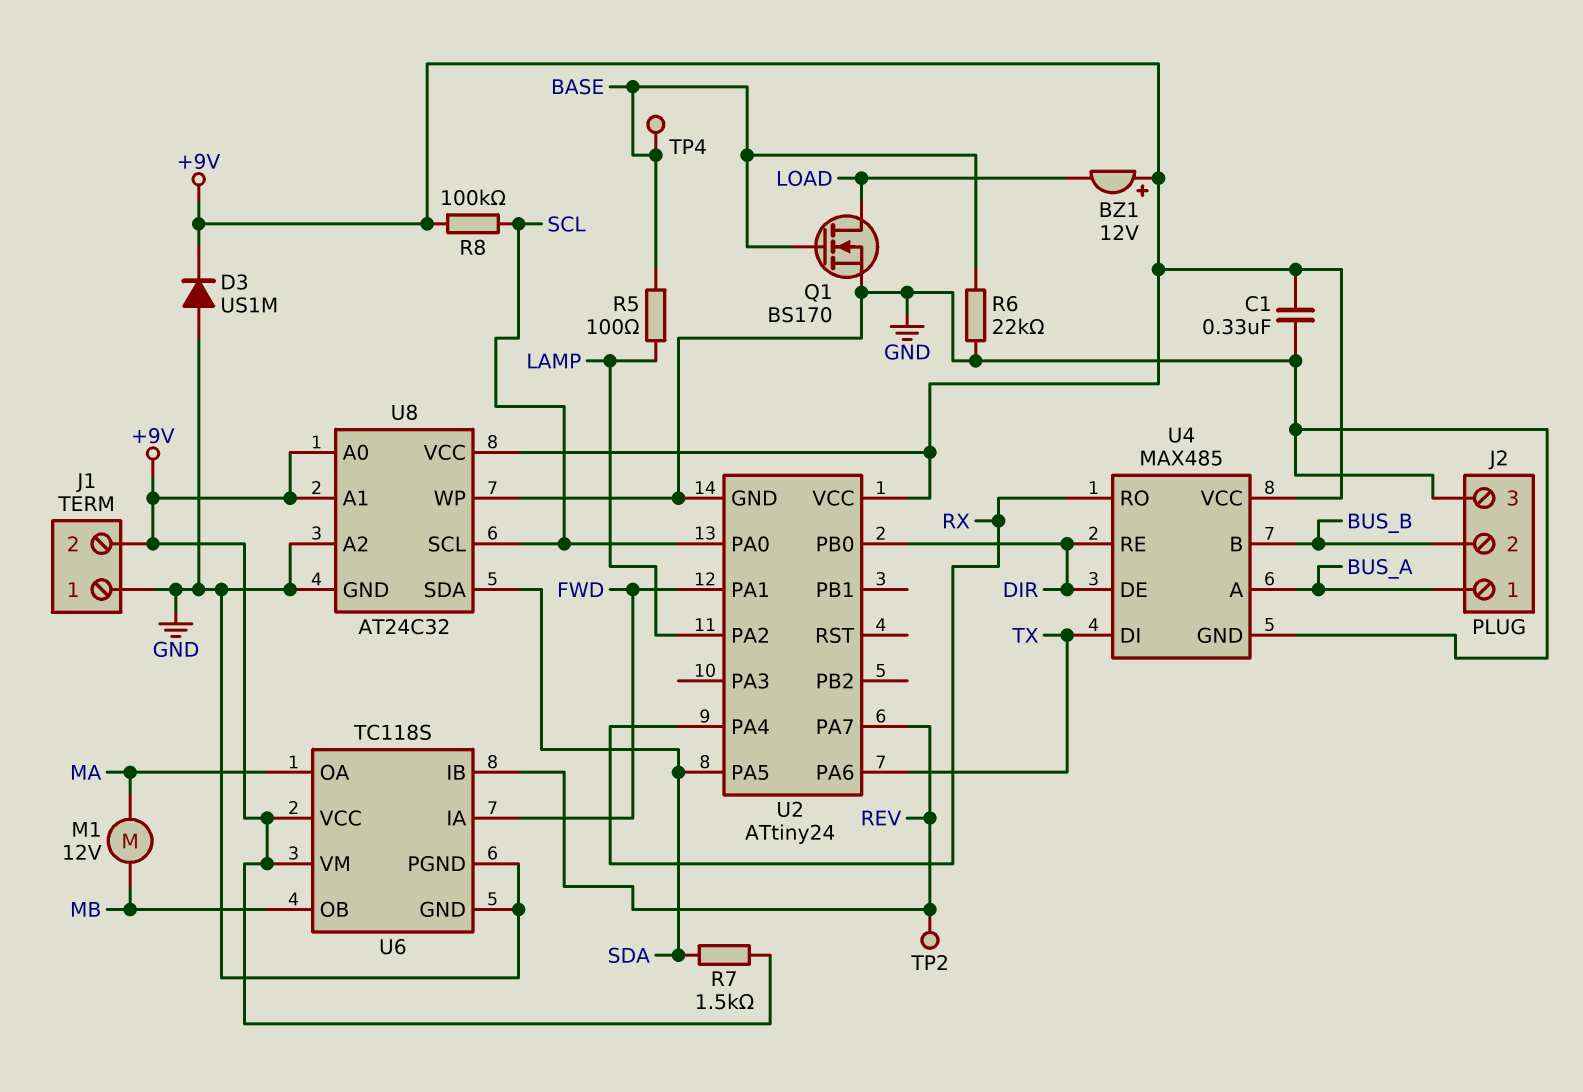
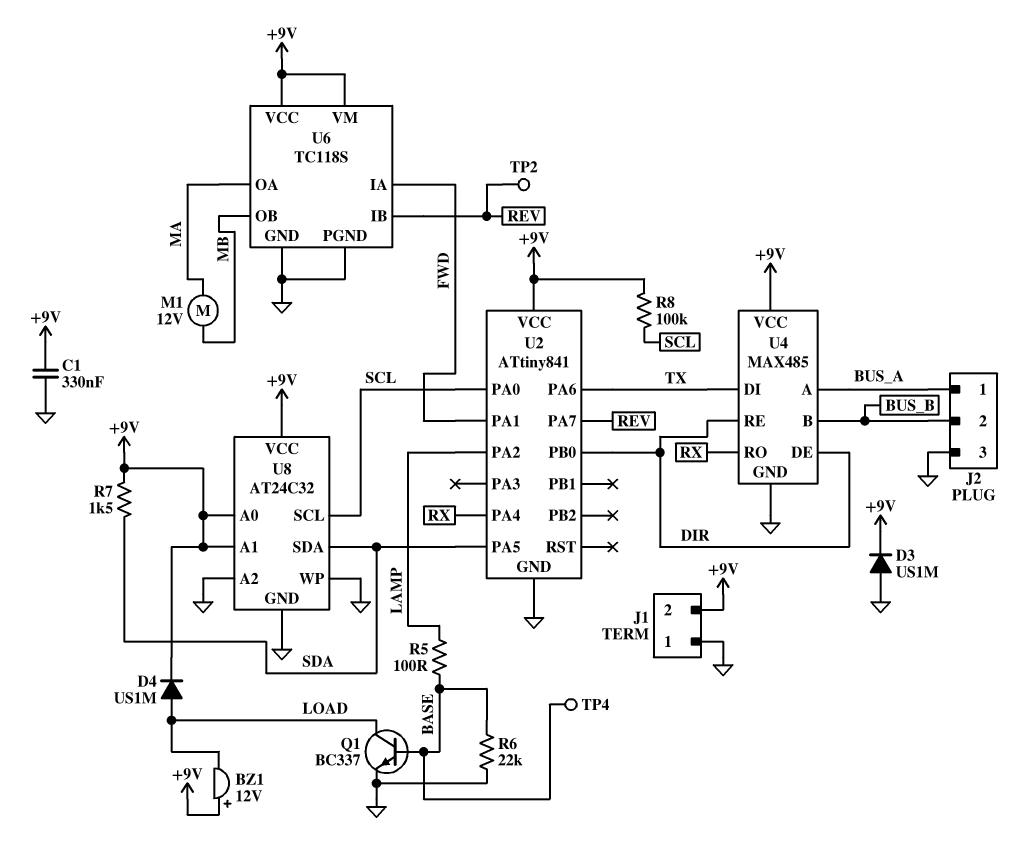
D4: none -> diode US1M (A LOAD, K +9V)
Q1: NMOS BS170 (G BASE, D LOAD, S GND) -> NPN BC337 (B BASE, C LOAD, E GND)
U2: ATtiny24 -> ATtiny841

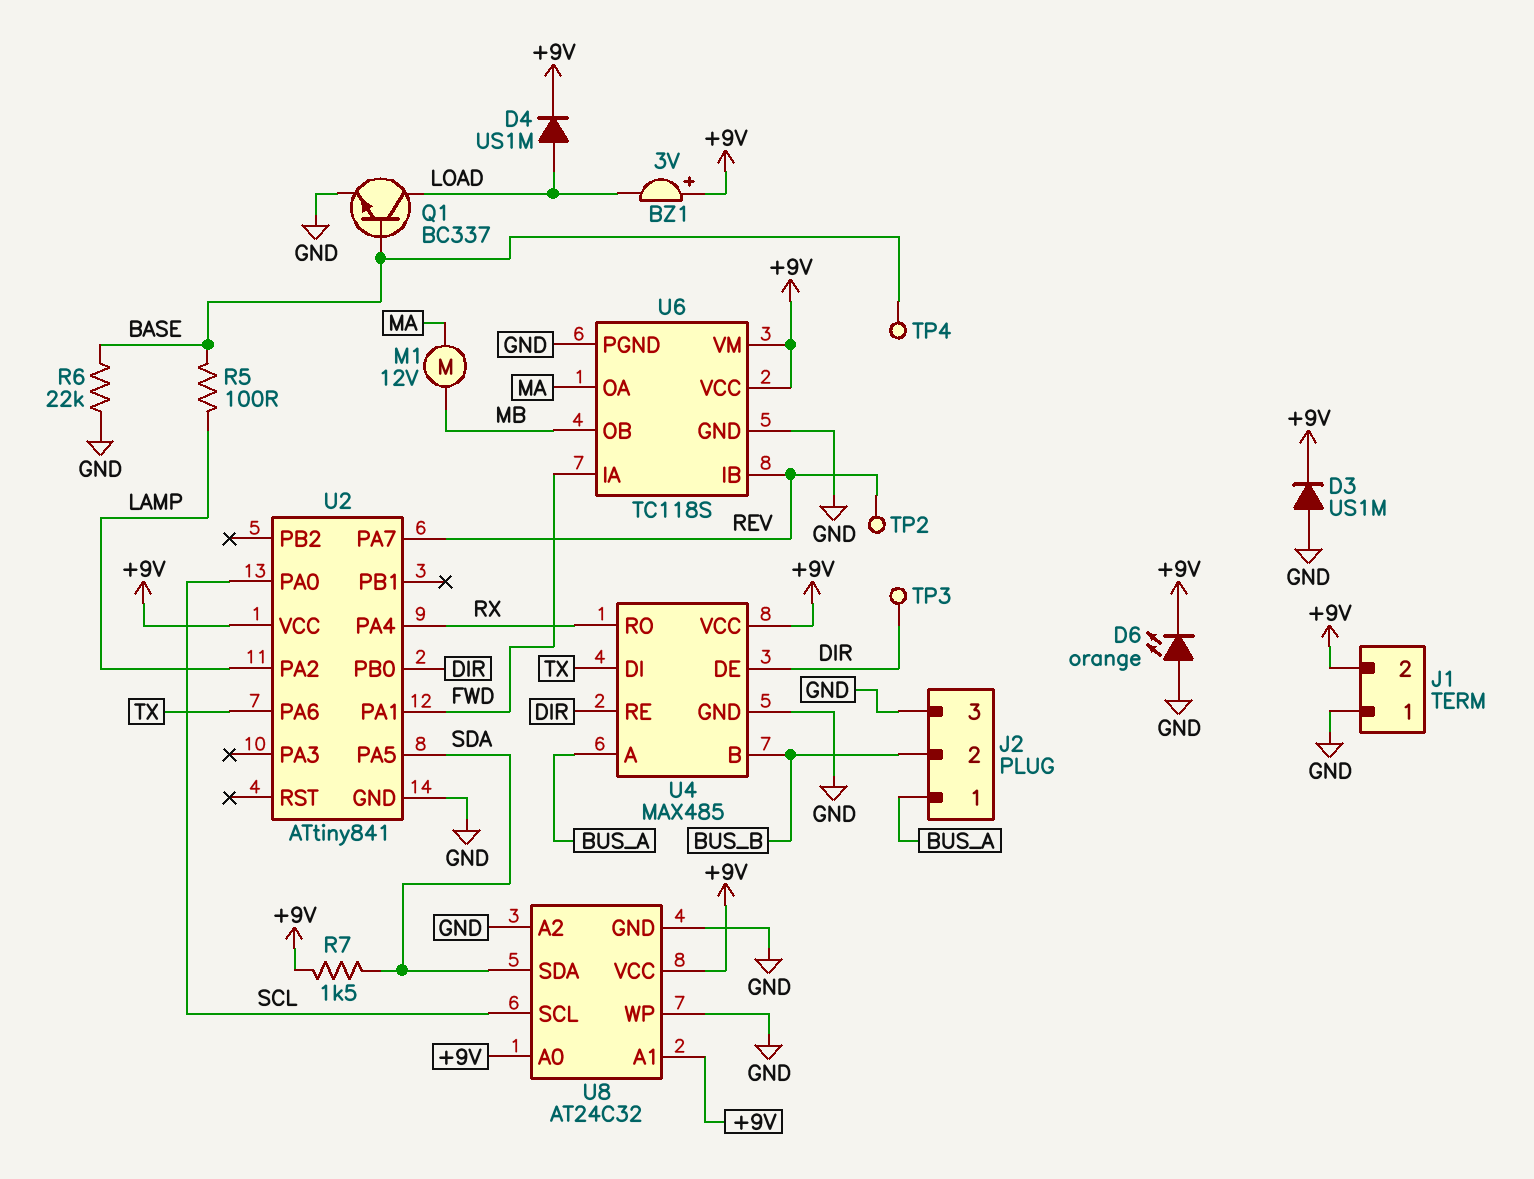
BZ1: buzzer 12V (plus +9V, minus LOAD) -> buzzer 3V (plus +9V, minus LOAD)
C1: 330nF (+9V, GND) -> none
D6: none -> LED orange (A GND, K +9V)
R8: 100k (+9V, SCL) -> none
TP3: none -> test point (DIR)

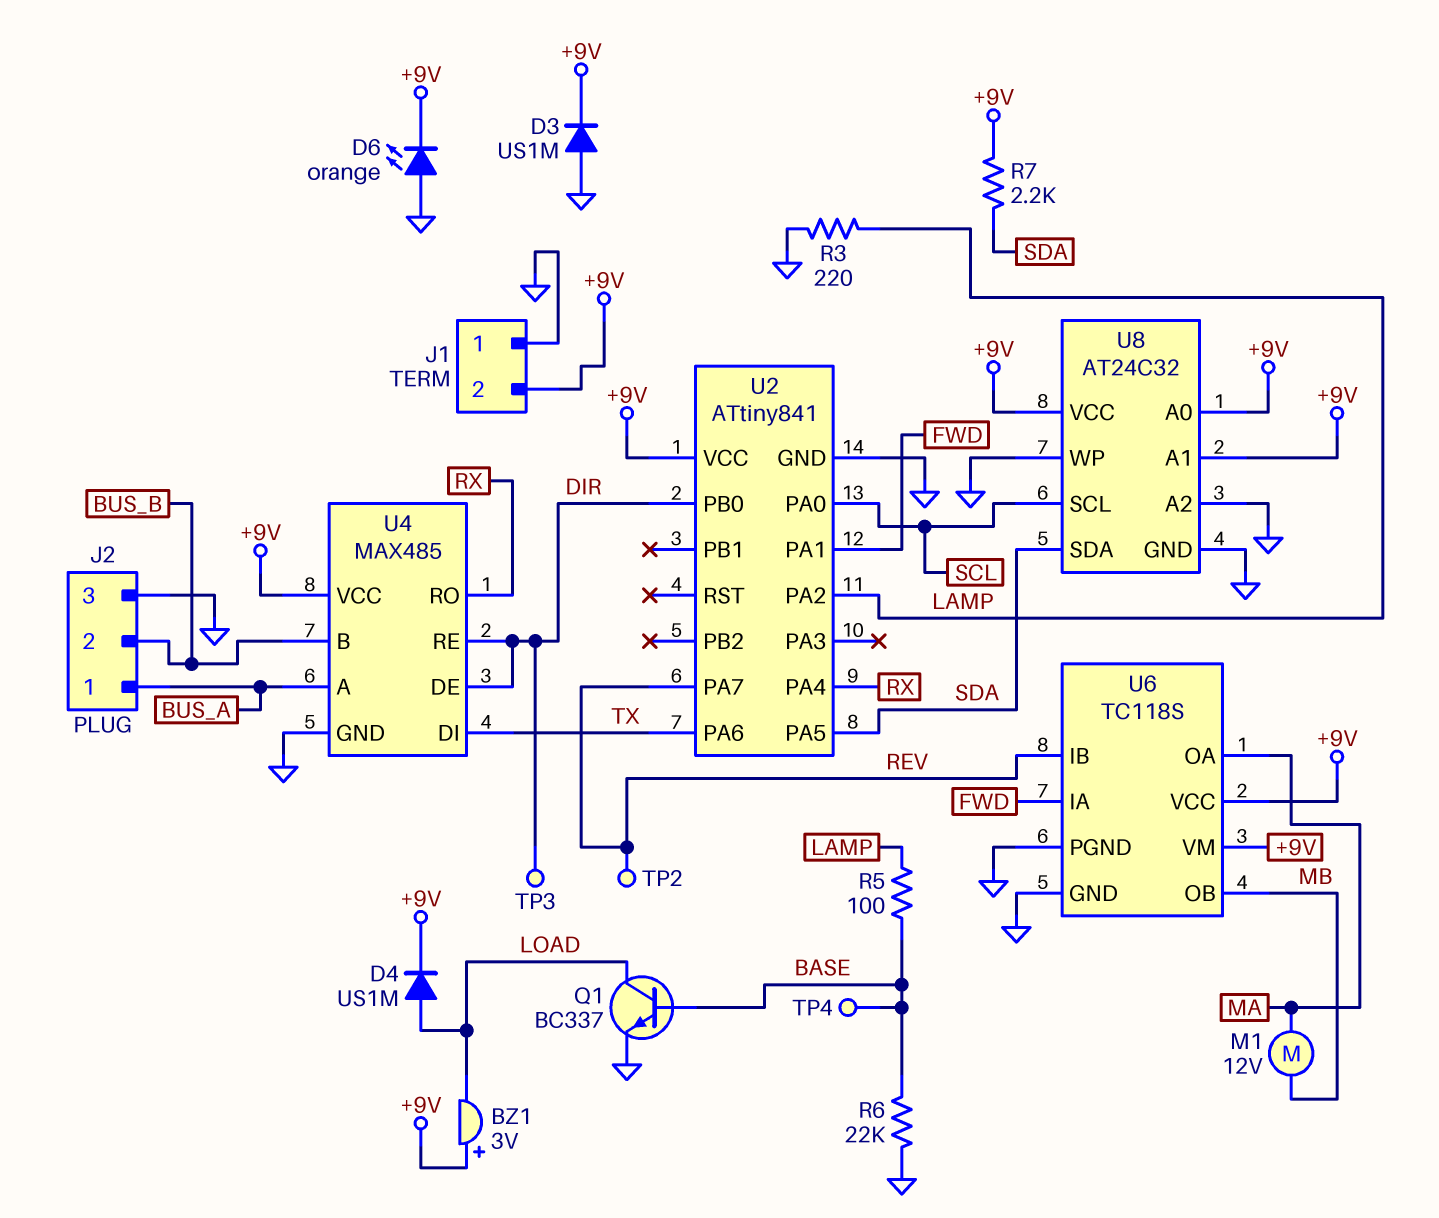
R3: none -> 220 (GND, LAMP)
R7: 1.5k (+9V, SDA) -> 2.2k (+9V, SDA)

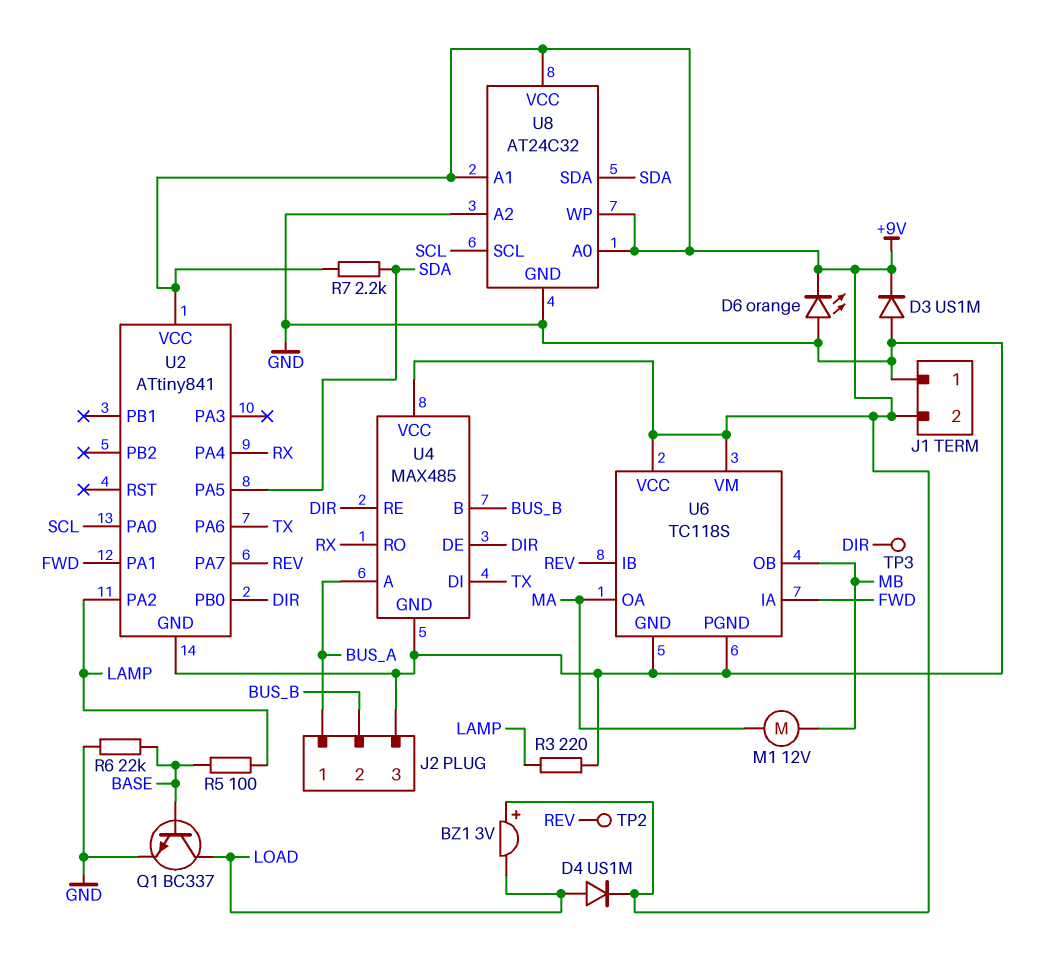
TP4: test point (BASE) -> none
U8 pin WP: GND -> +9V

